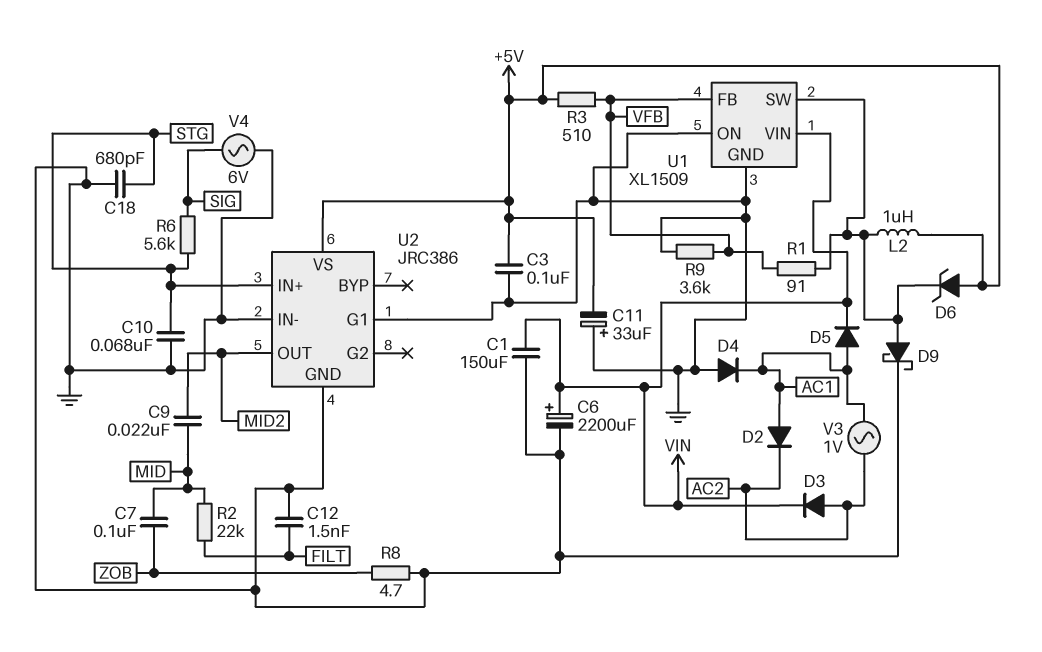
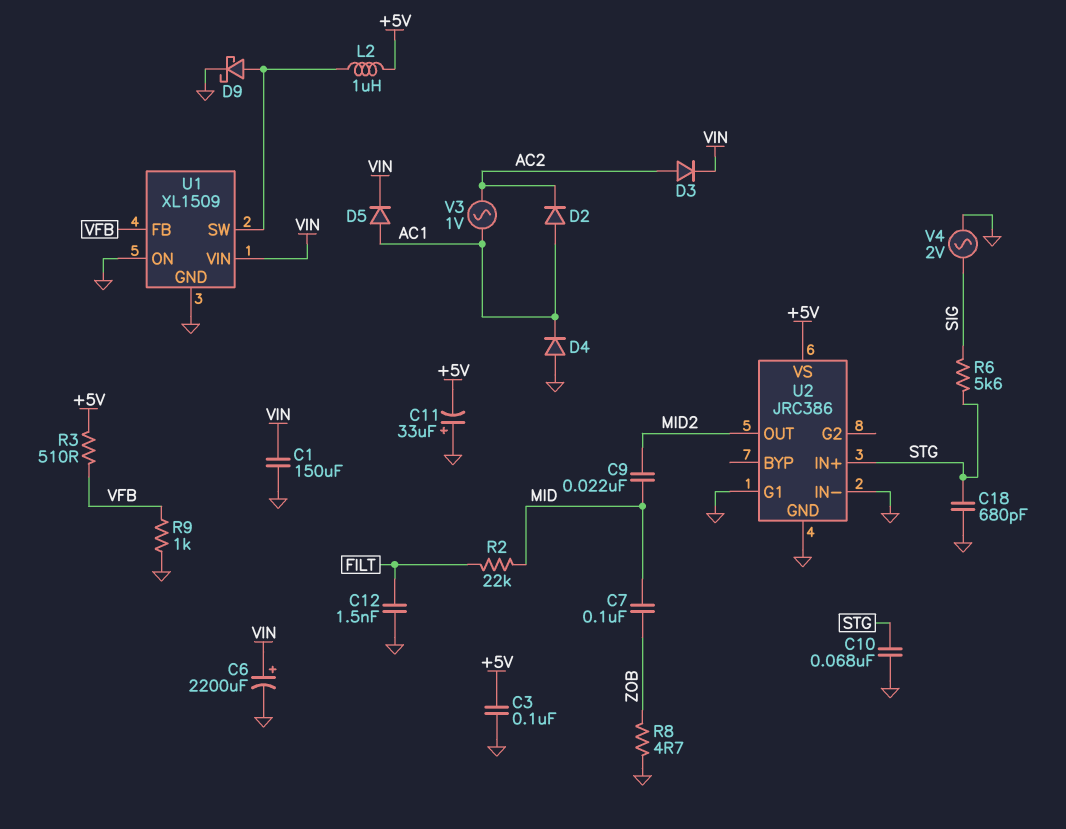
D6: zener (A +5V, K U1/SW) -> none
R1: 91 (U1/SW, VFB) -> none
R9: 3.6k (GND, VFB) -> 1k (GND, VFB)
V4: AC 6V (GND, SIG) -> AC 2V (GND, SIG)

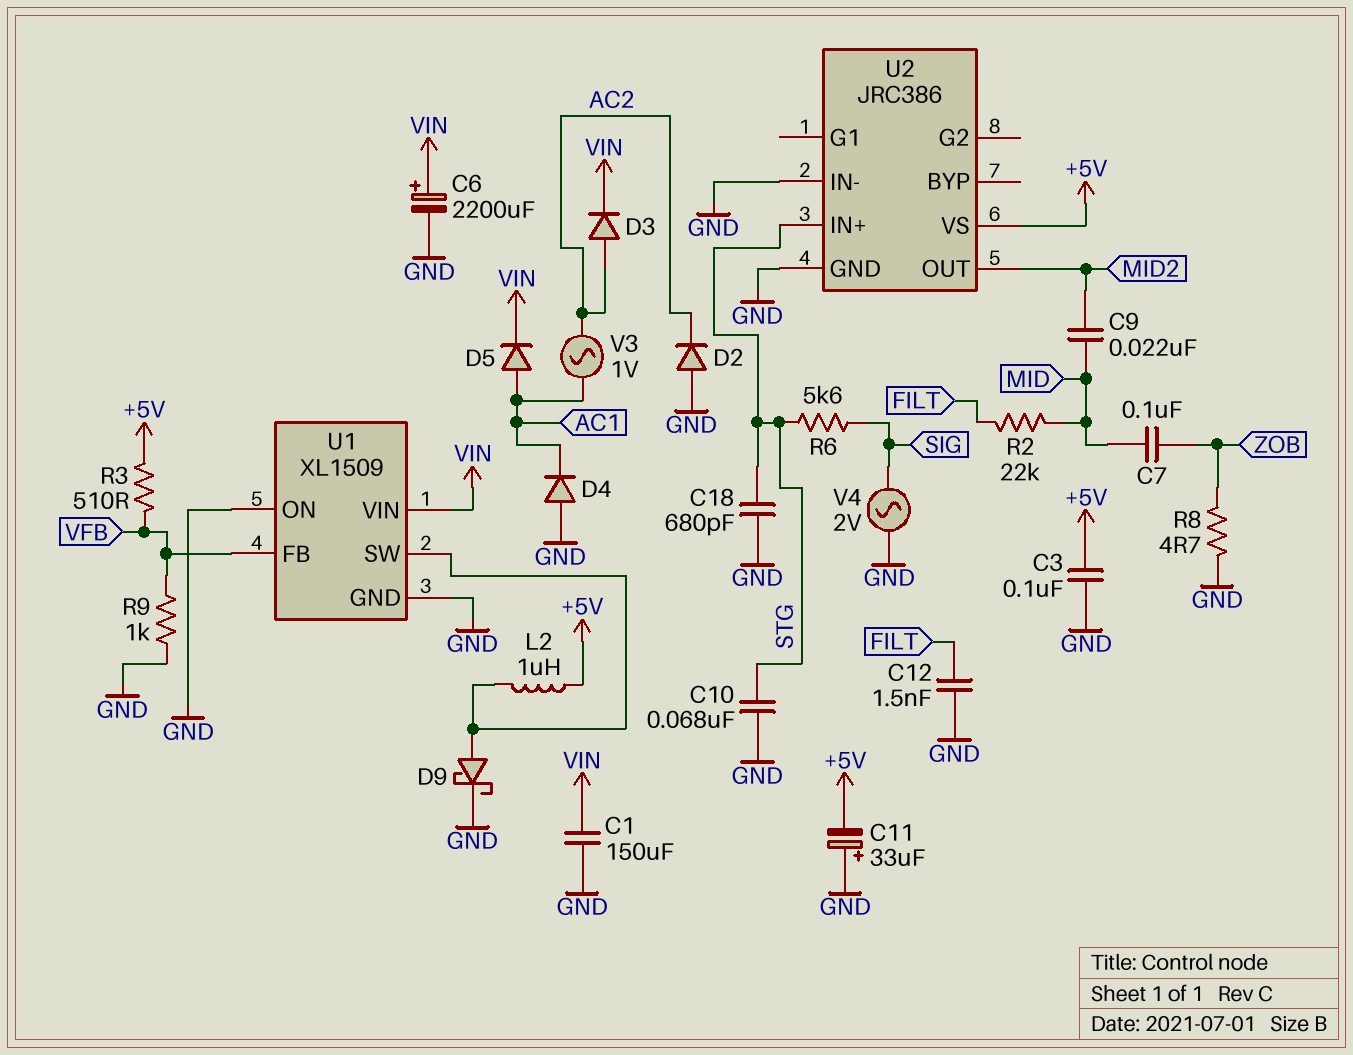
D2: diode (A AC1, K AC2) -> diode (A GND, K AC2)
U2 pin G1: GND -> none

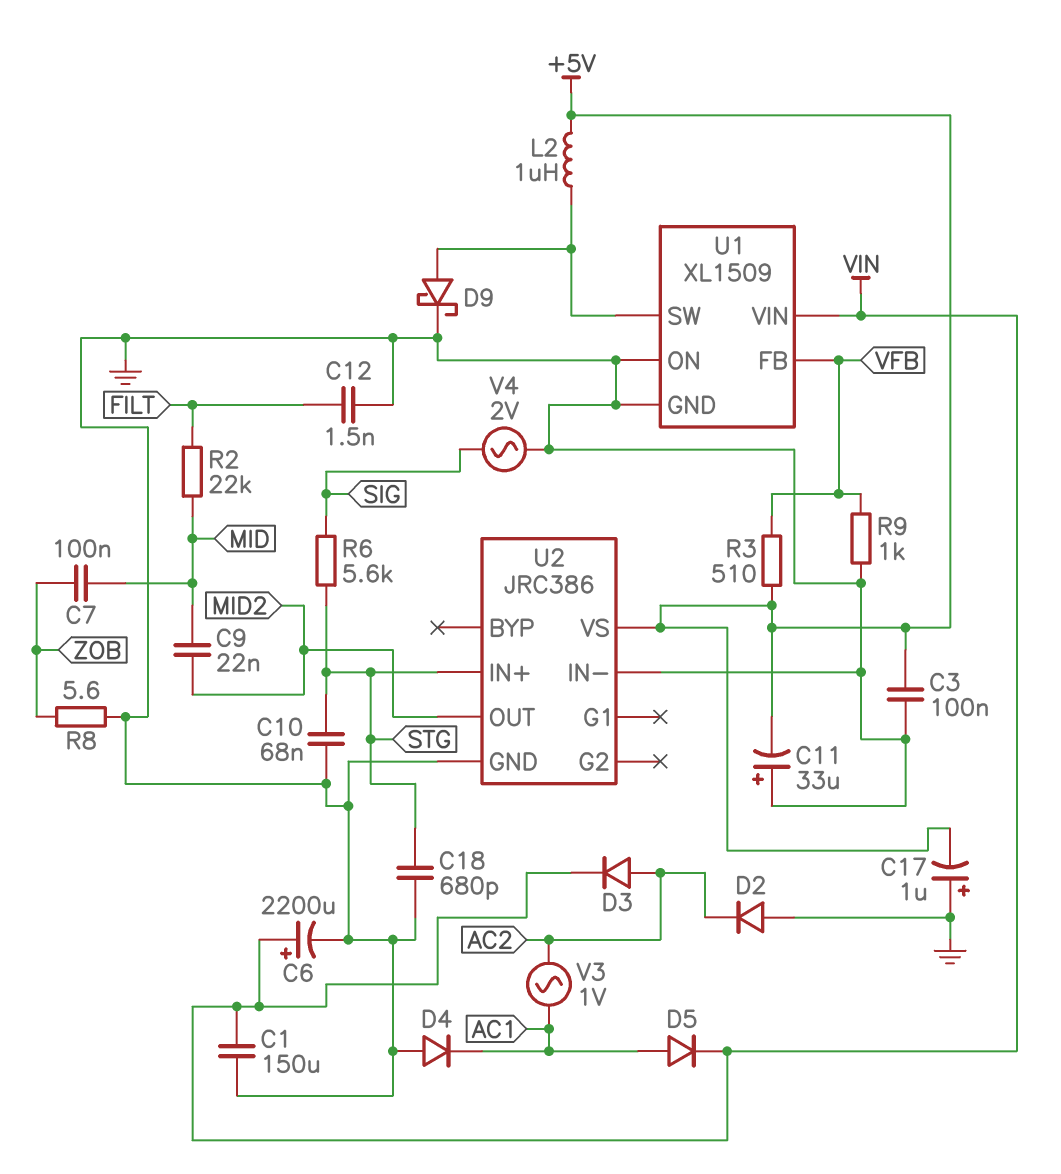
C17: none -> 1uF (plus GND, minus +5V)
R8: 4.7 (GND, ZOB) -> 5.6 (GND, ZOB)

